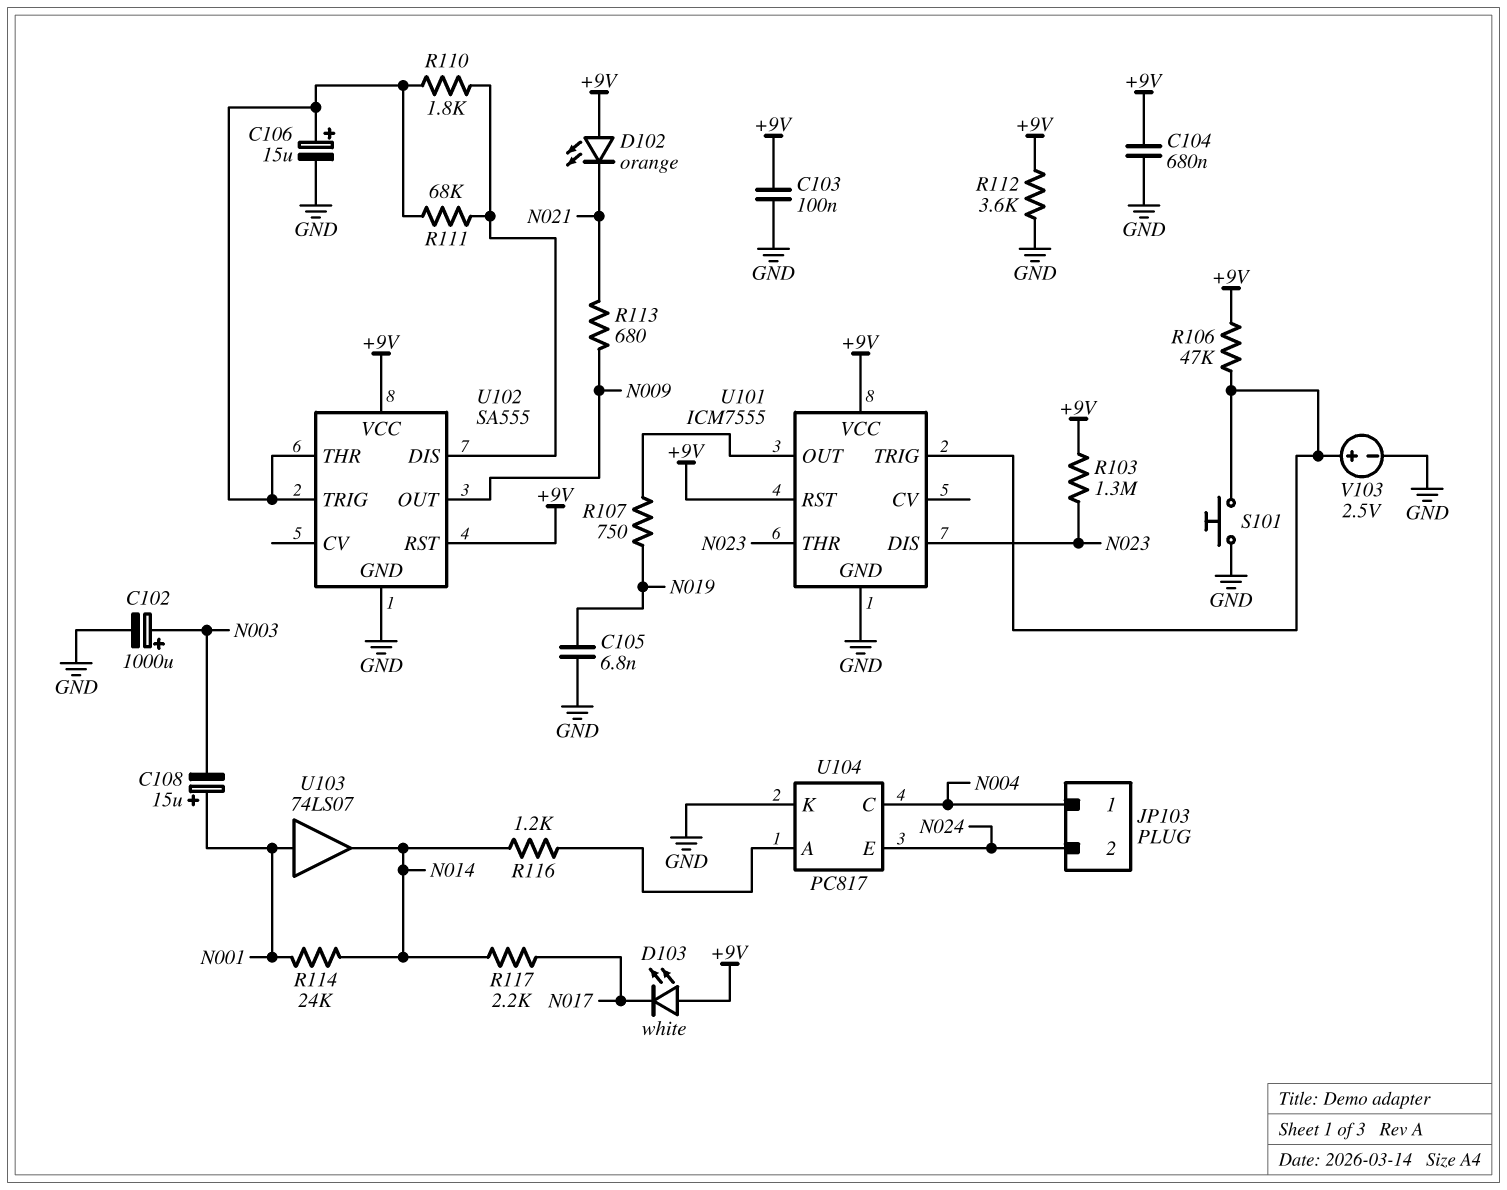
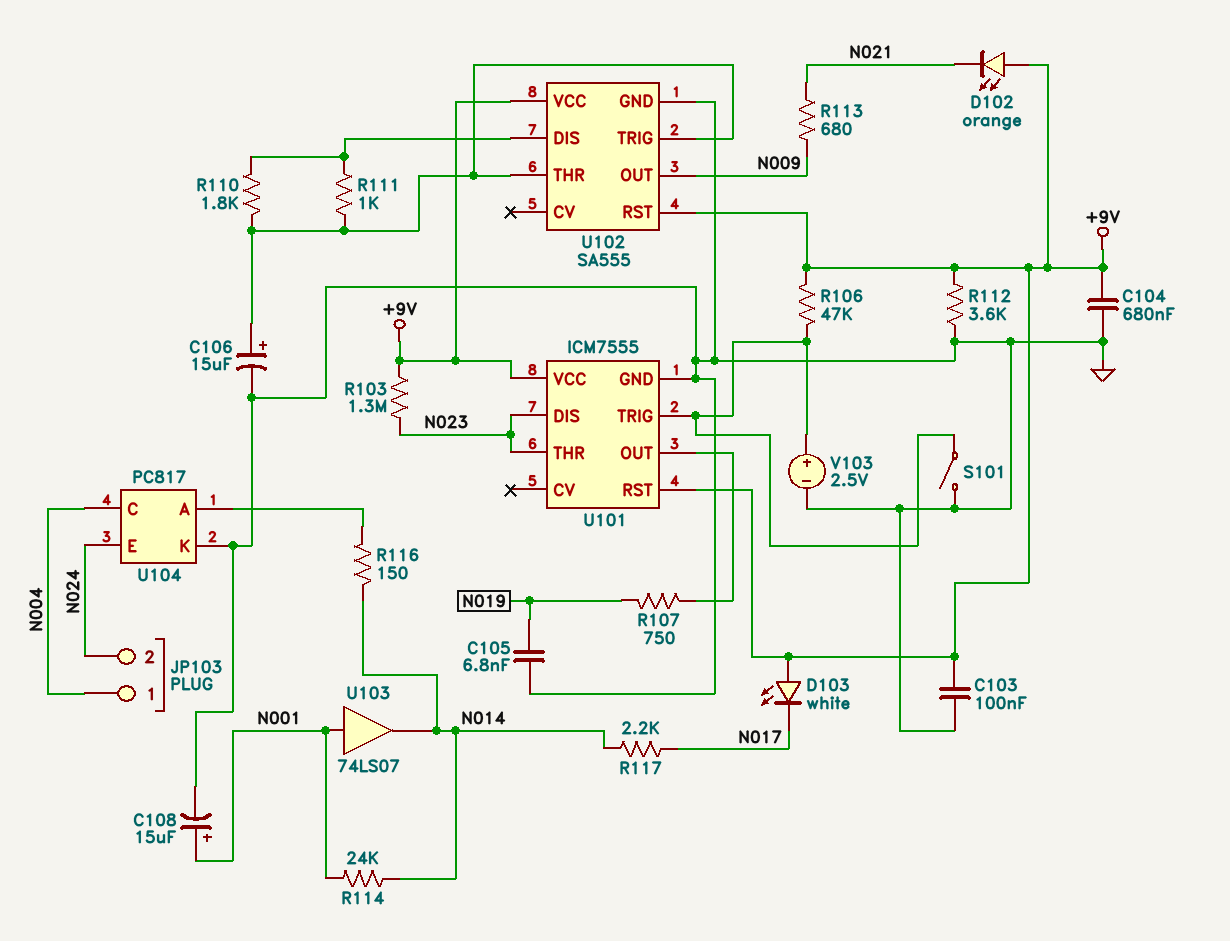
C102: 1000uF (plus N003, minus GND) -> none
C108: 15uF (plus N001, minus N003) -> 15uF (plus N001, minus GND)
R111: 68k (U102/DIS, U102/THR) -> 1k (U102/DIS, U102/THR)
R116: 1.2k (N014, U104/A) -> 150 (N014, U104/A)
S101: button (GND, U101/TRIG) -> switch (GND, U101/TRIG)

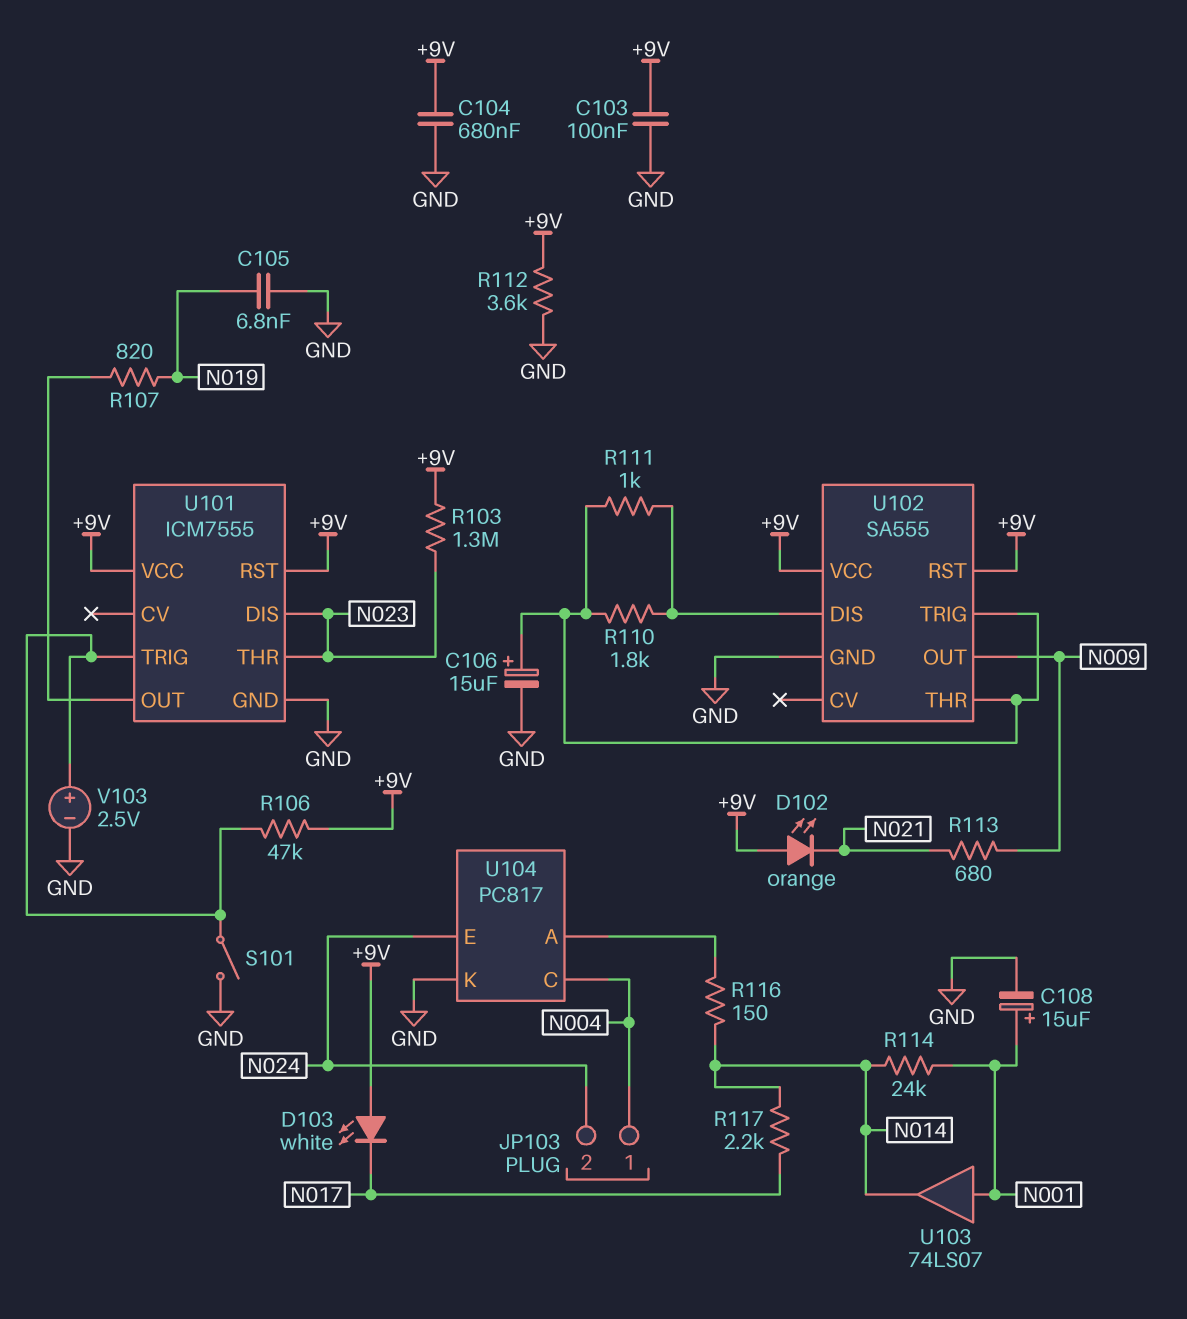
R107: 750 (N019, U101/OUT) -> 820 (N019, U101/OUT)

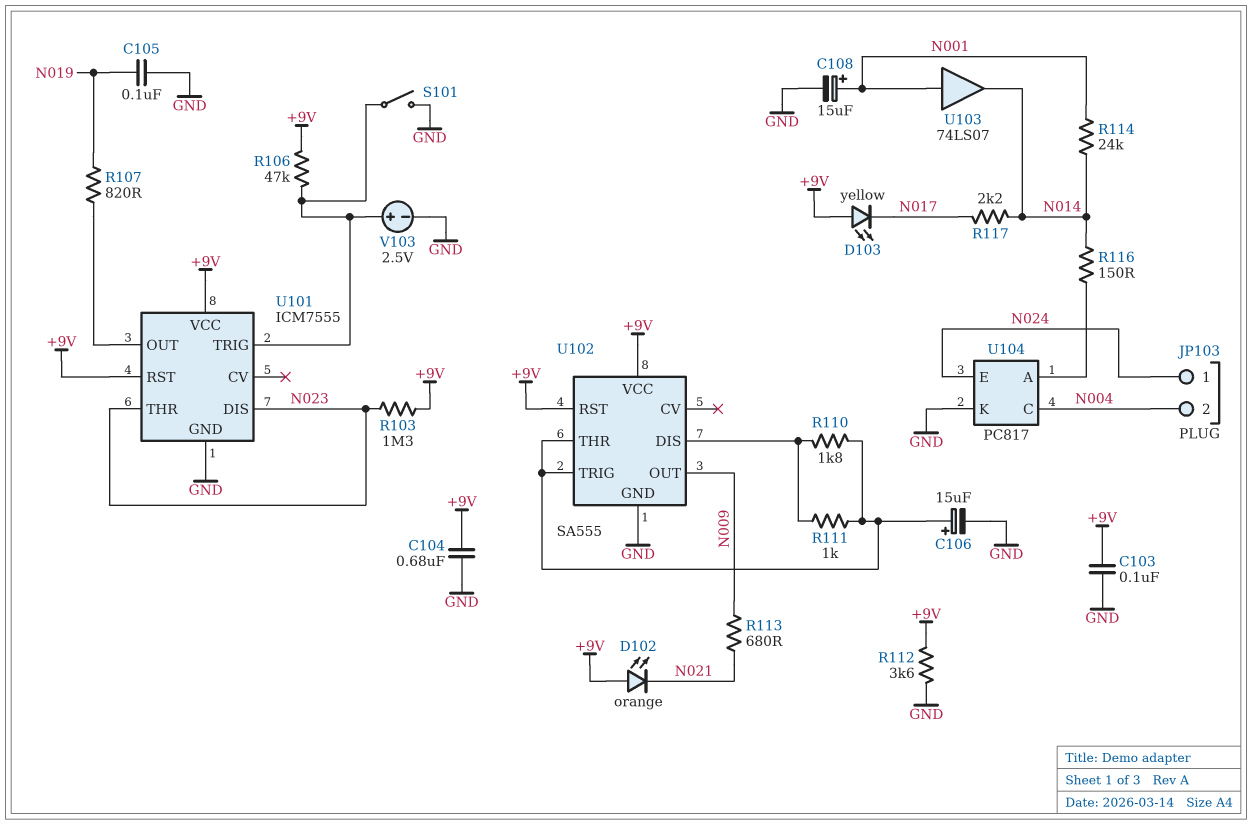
C105: 6.8nF (GND, N019) -> 100nF (GND, N019)
D103: LED white (A +9V, K N017) -> LED yellow (A +9V, K N017)
JP103 pin 1: N004 -> N024
JP103 pin 2: N024 -> N004

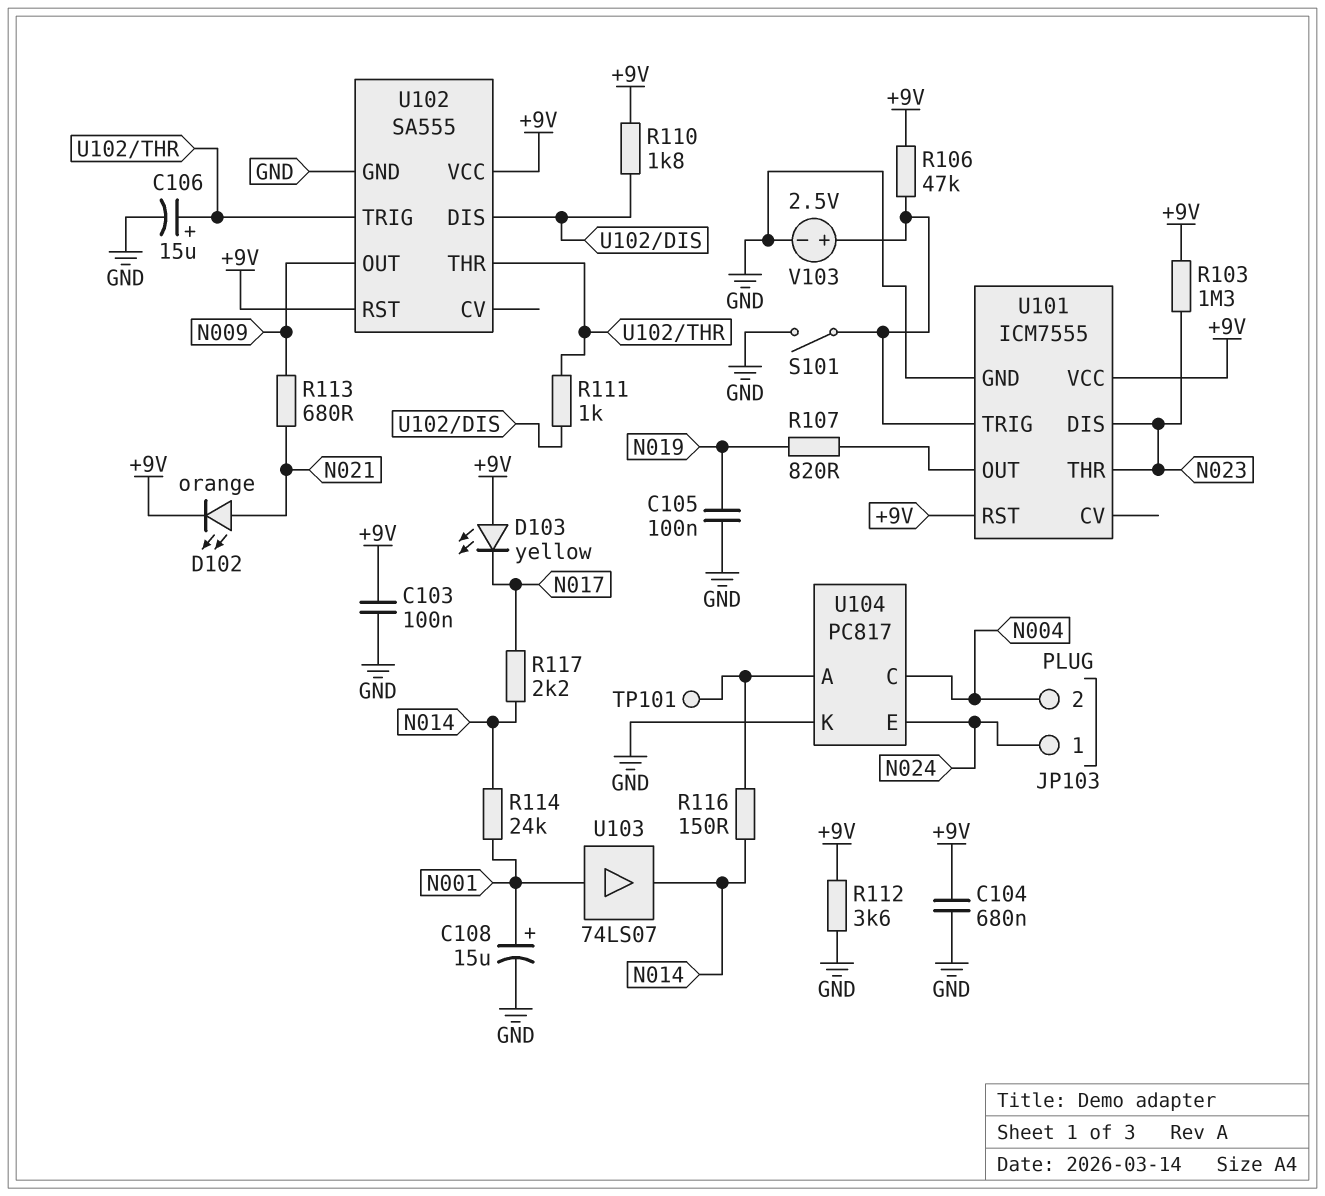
D102: LED orange (A +9V, K N021) -> LED orange (A N021, K +9V)
R110: 1.8k (U102/DIS, U102/THR) -> 1.8k (+9V, U102/DIS)
TP101: none -> test point (U104/A)

